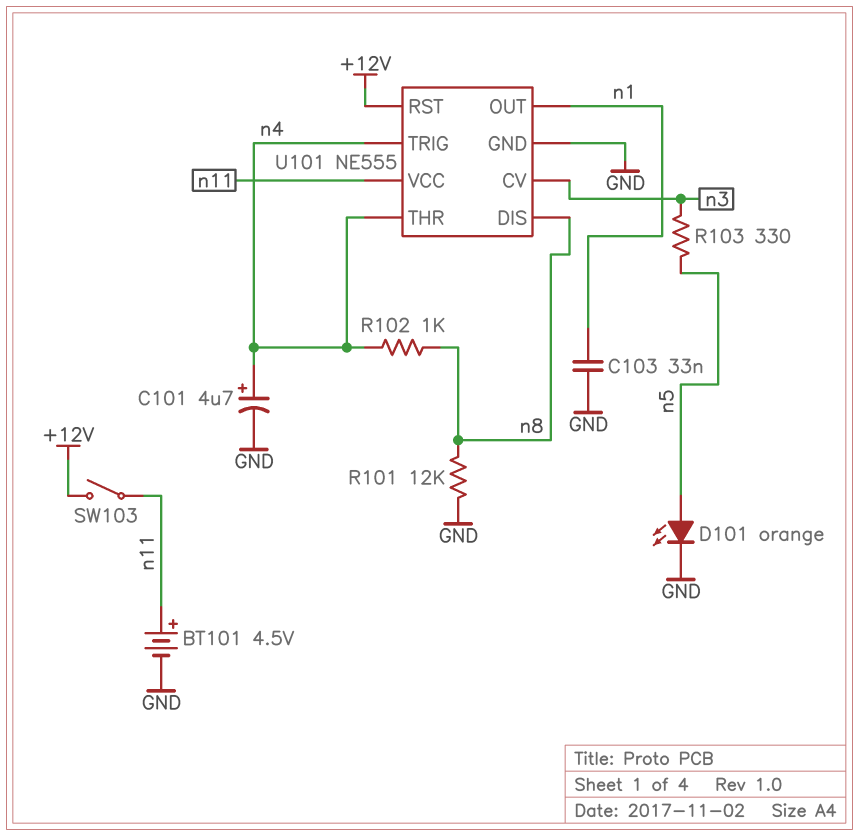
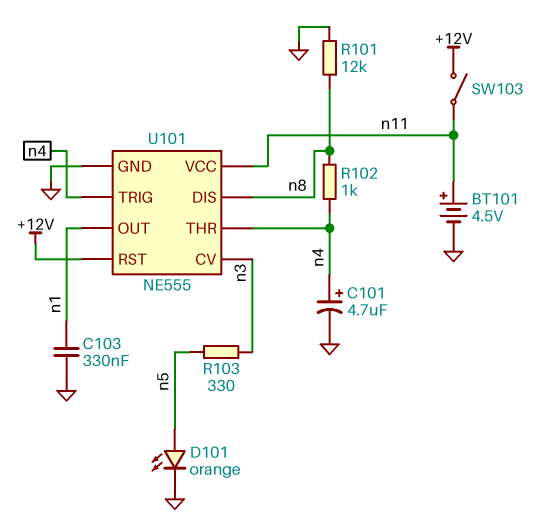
C103: 33nF (GND, n1) -> 330nF (GND, n1)

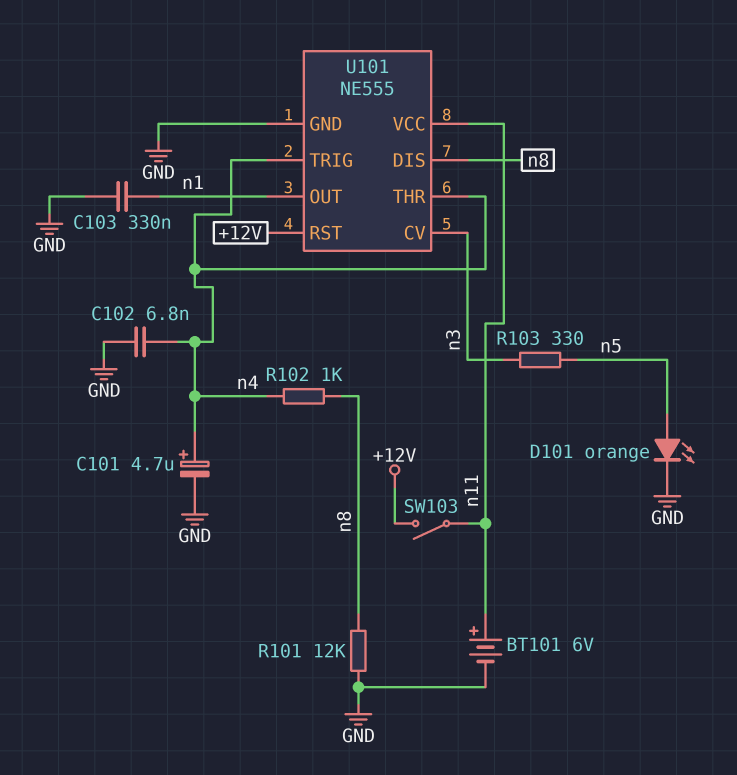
BT101: 4.5V (plus n11, minus GND) -> 6V (plus n11, minus GND)
C102: none -> 6.8nF (GND, n4)

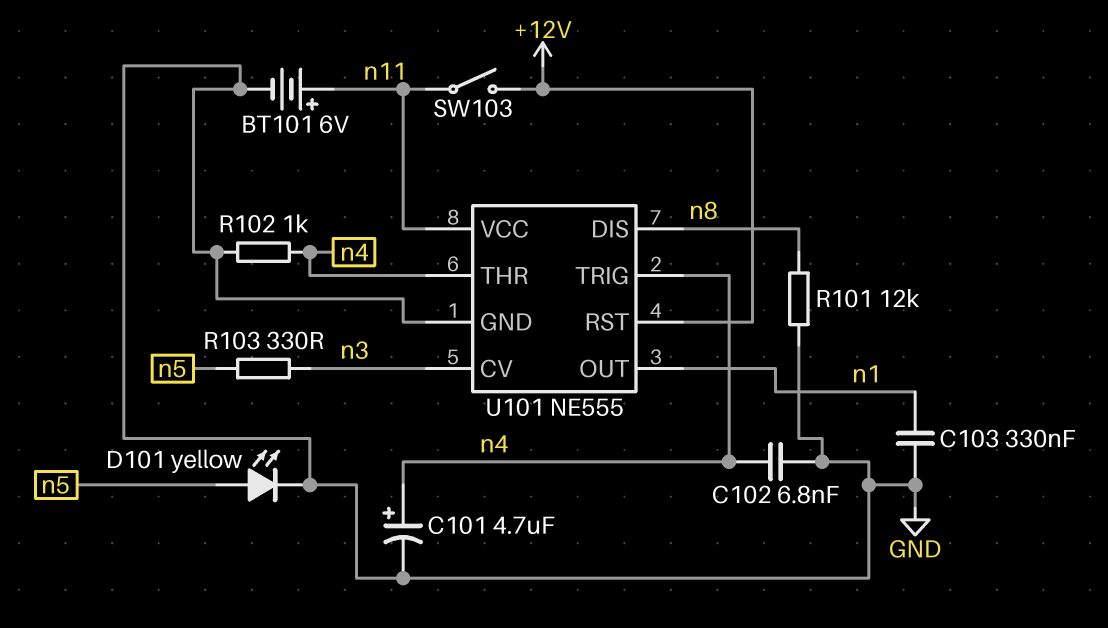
D101: LED orange (A n5, K GND) -> LED yellow (A n5, K GND)
R102: 1k (n4, n8) -> 1k (GND, n4)

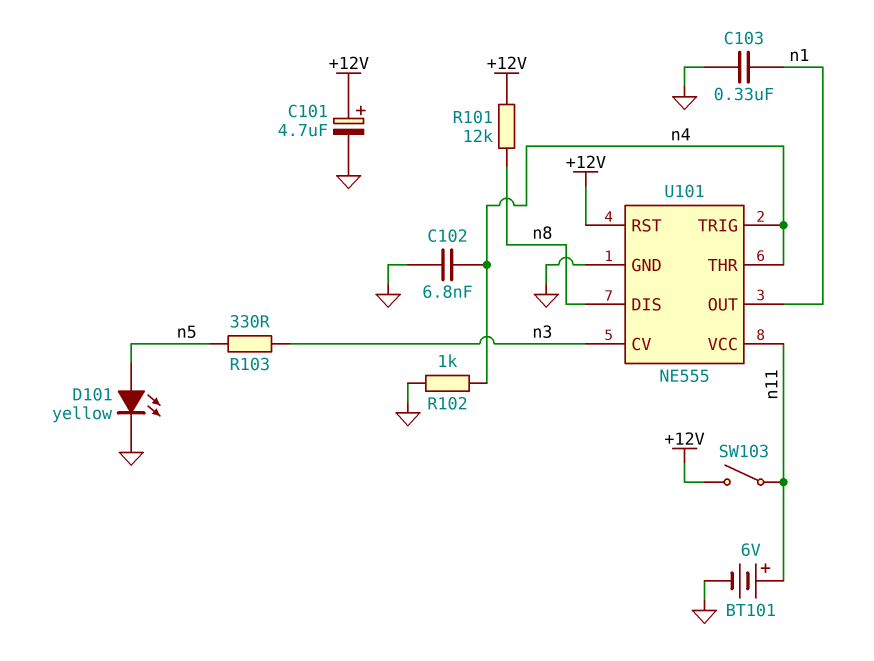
C101: 4.7uF (plus n4, minus GND) -> 4.7uF (plus +12V, minus GND)
R101: 12k (GND, n8) -> 12k (+12V, n8)

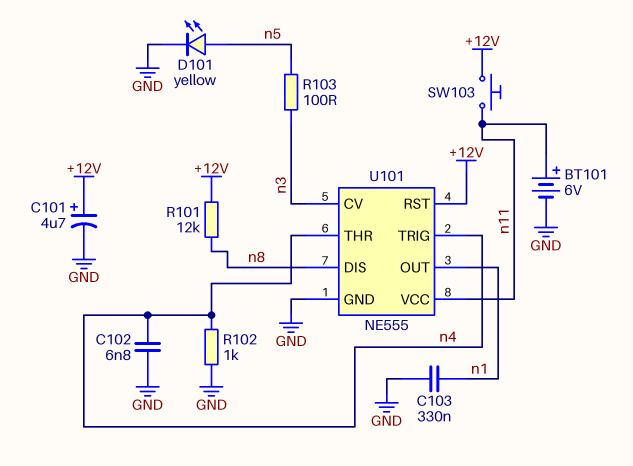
R103: 330 (n3, n5) -> 100 (n3, n5)
SW103: switch (+12V, n11) -> button (+12V, n11)

